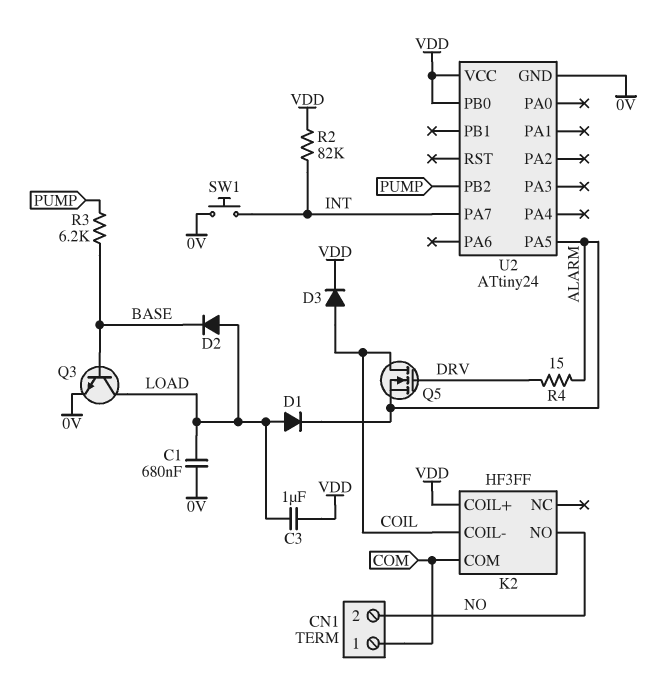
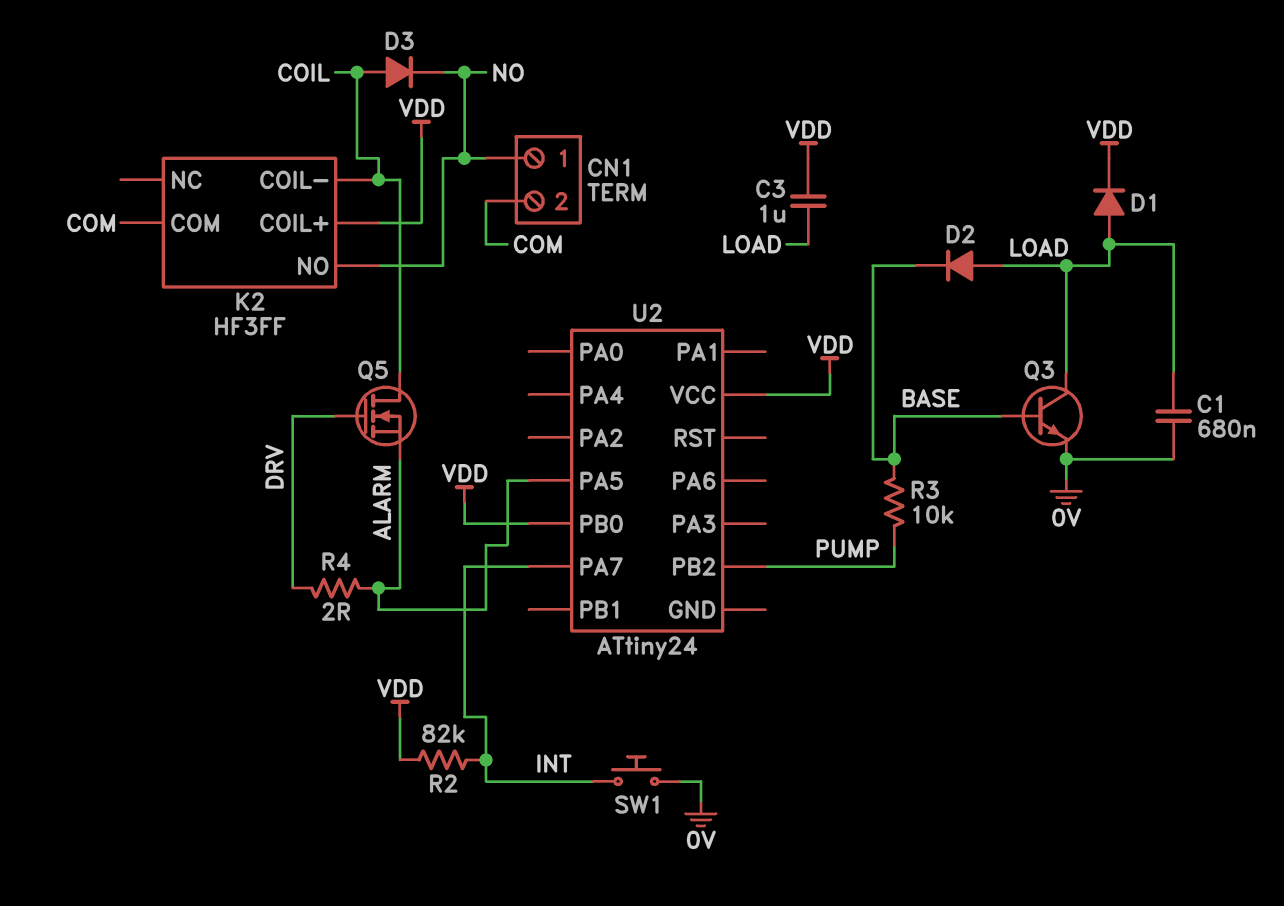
CN1 pin 1: COM -> NO
CN1 pin 2: NO -> COM
D1: diode (A LOAD, K ALARM) -> diode (A LOAD, K VDD)
D3: diode (A COIL, K VDD) -> diode (A COIL, K NO)
R3: 6.2k (BASE, PUMP) -> 10k (BASE, PUMP)
R4: 15 (ALARM, DRV) -> 2 (ALARM, DRV)
U2 pin GND: 0V -> none

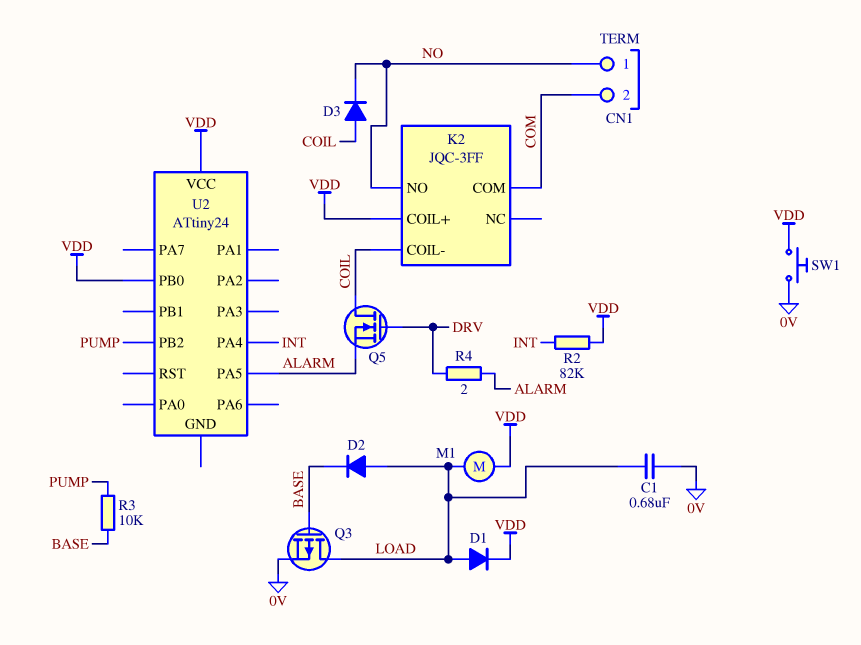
C3: 1uF (LOAD, VDD) -> none
K2: HF3FF -> JQC-3FF
M1: none -> motor (LOAD, VDD)
Q3: NPN (B BASE, C LOAD, E 0V) -> PMOS (G BASE, D LOAD, S 0V)
SW1: button (0V, INT) -> button (0V, VDD)
U2 pin PA4: none -> INT
U2 pin PA7: INT -> none

